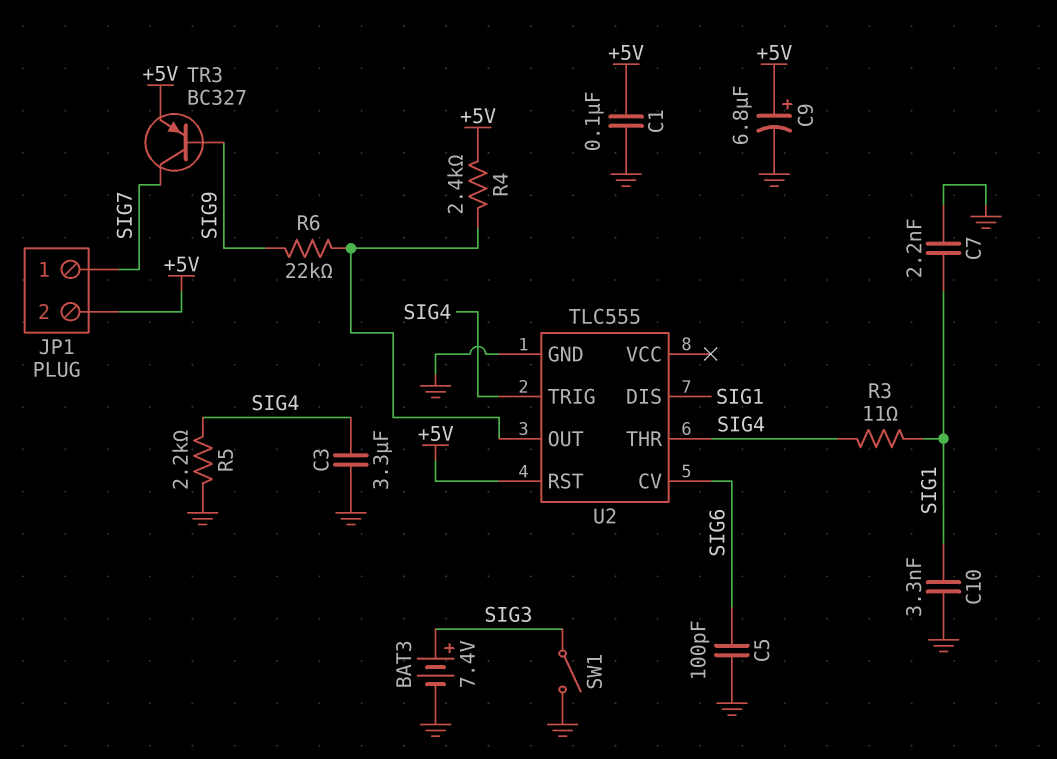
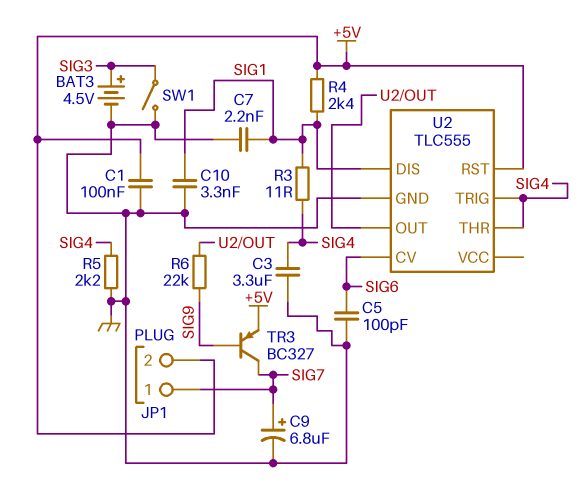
BAT3: 7.4V (plus SIG3, minus GND) -> 4.5V (plus SIG3, minus GND)
C9: 6.8uF (plus +5V, minus GND) -> 6.8uF (plus SIG7, minus GND)
R4: 2.4k (+5V, U2/OUT) -> 2.4k (+5V, SIG1)

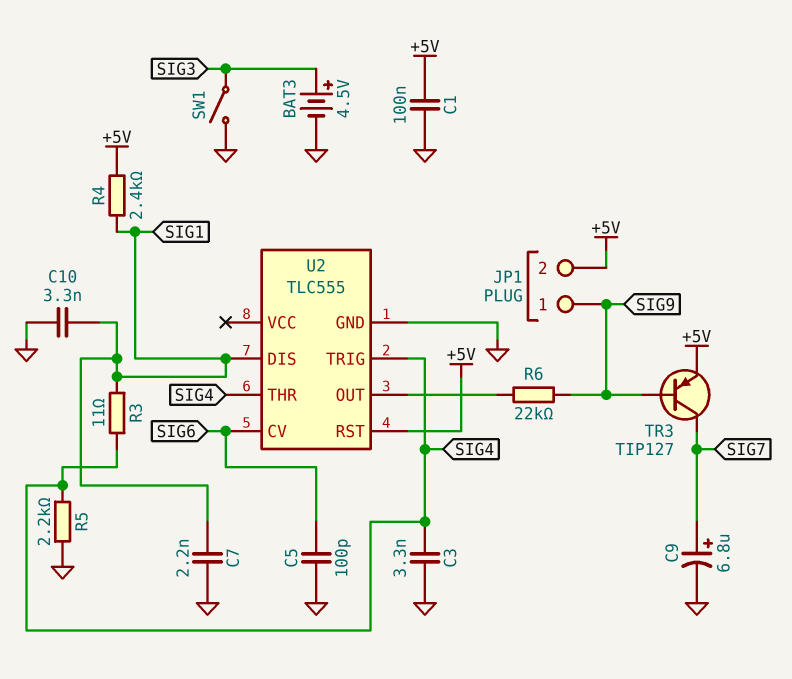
C3: 3.3uF (GND, SIG4) -> 3.3nF (GND, SIG4)
JP1 pin 1: SIG7 -> SIG9
TR3: PNP BC327 (B SIG9, C SIG7, E +5V) -> PNP TIP127 (B SIG9, C SIG7, E +5V)

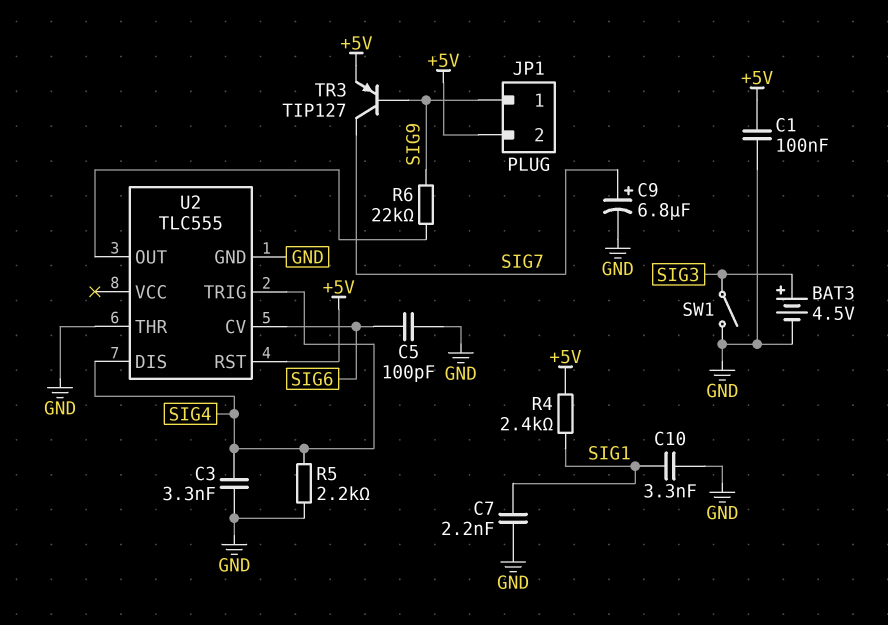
R3: 11 (SIG1, SIG4) -> none
U2 pin DIS: SIG1 -> SIG4
U2 pin THR: SIG4 -> GND

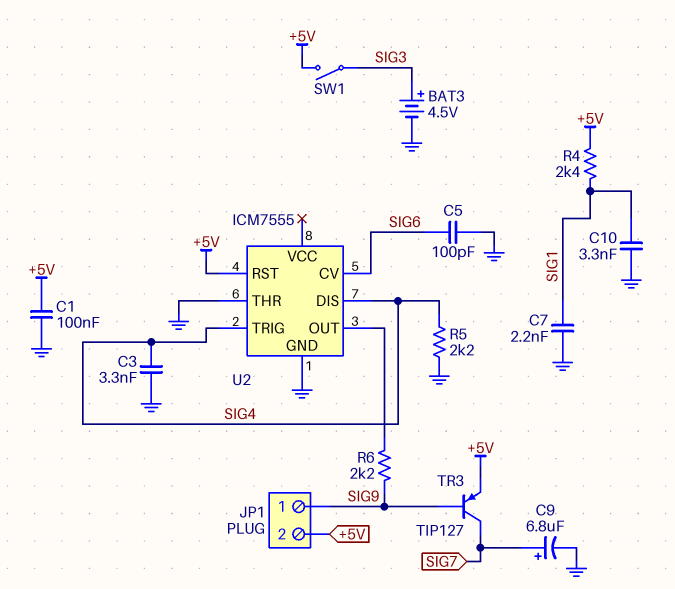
R6: 22k (SIG9, U2/OUT) -> 2.2k (SIG9, U2/OUT)
SW1: switch (GND, SIG3) -> switch (+5V, SIG3)
U2: TLC555 -> ICM7555

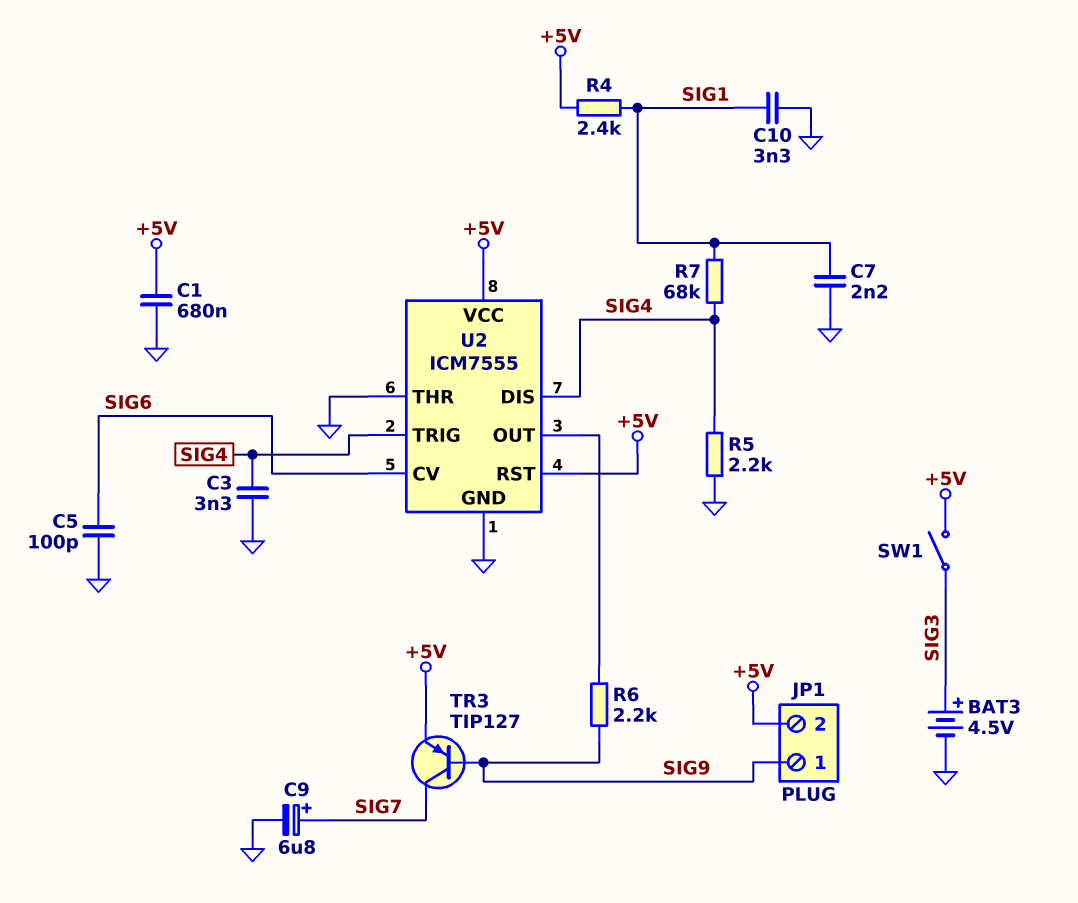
C1: 100nF (+5V, GND) -> 680nF (+5V, GND)
R7: none -> 68k (SIG1, SIG4)
U2 pin VCC: none -> +5V

